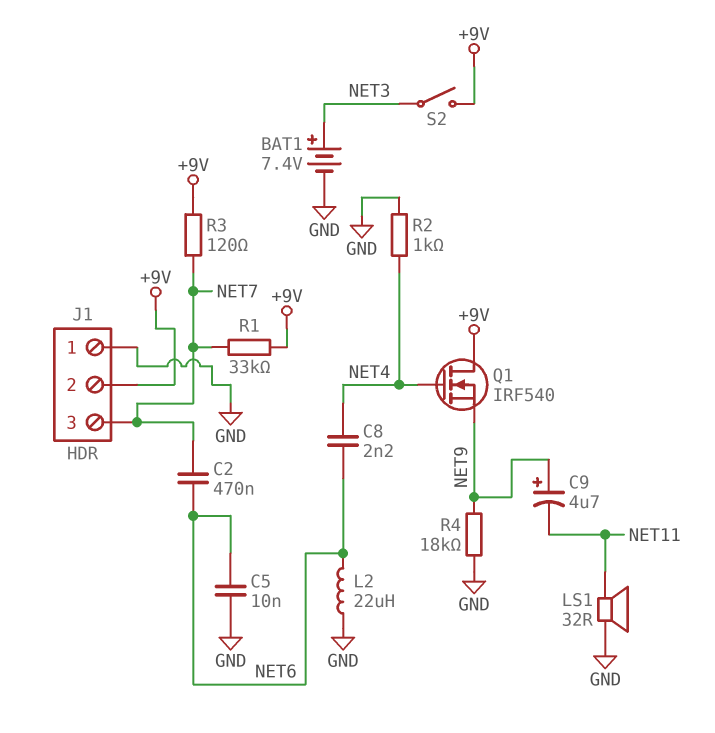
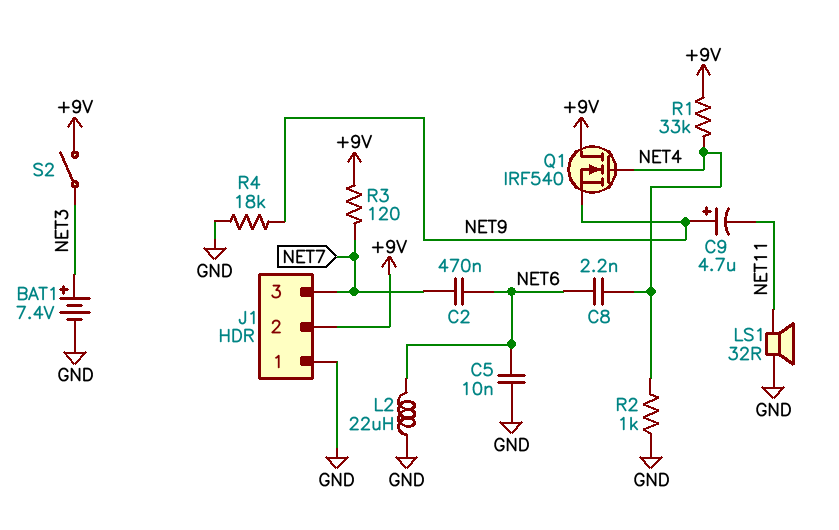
R1: 33k (+9V, NET7) -> 33k (+9V, NET4)

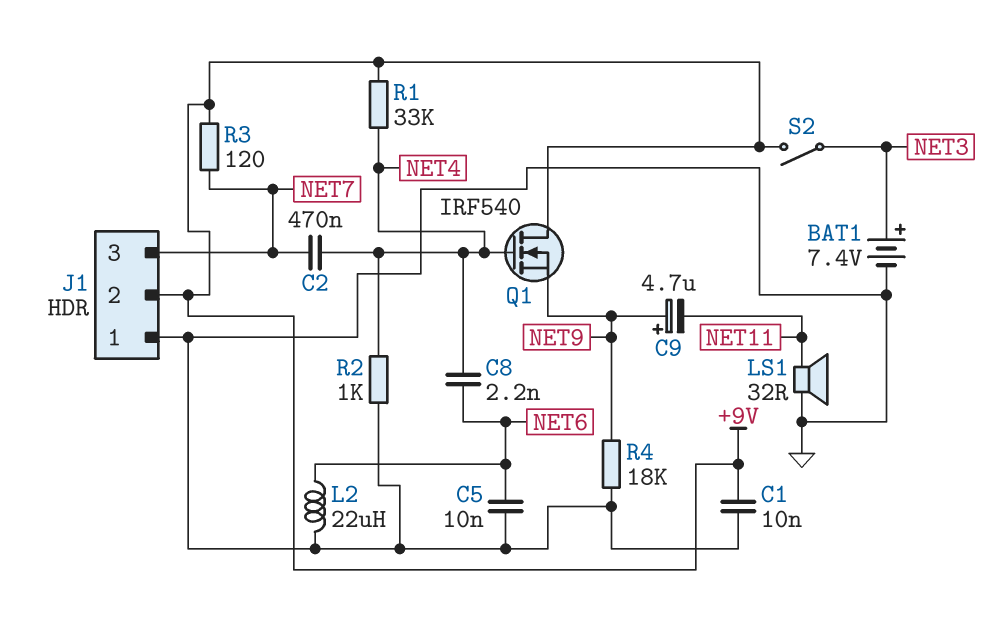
C1: none -> 10nF (+9V, GND)
C2: 470nF (NET6, NET7) -> 470nF (NET4, NET7)

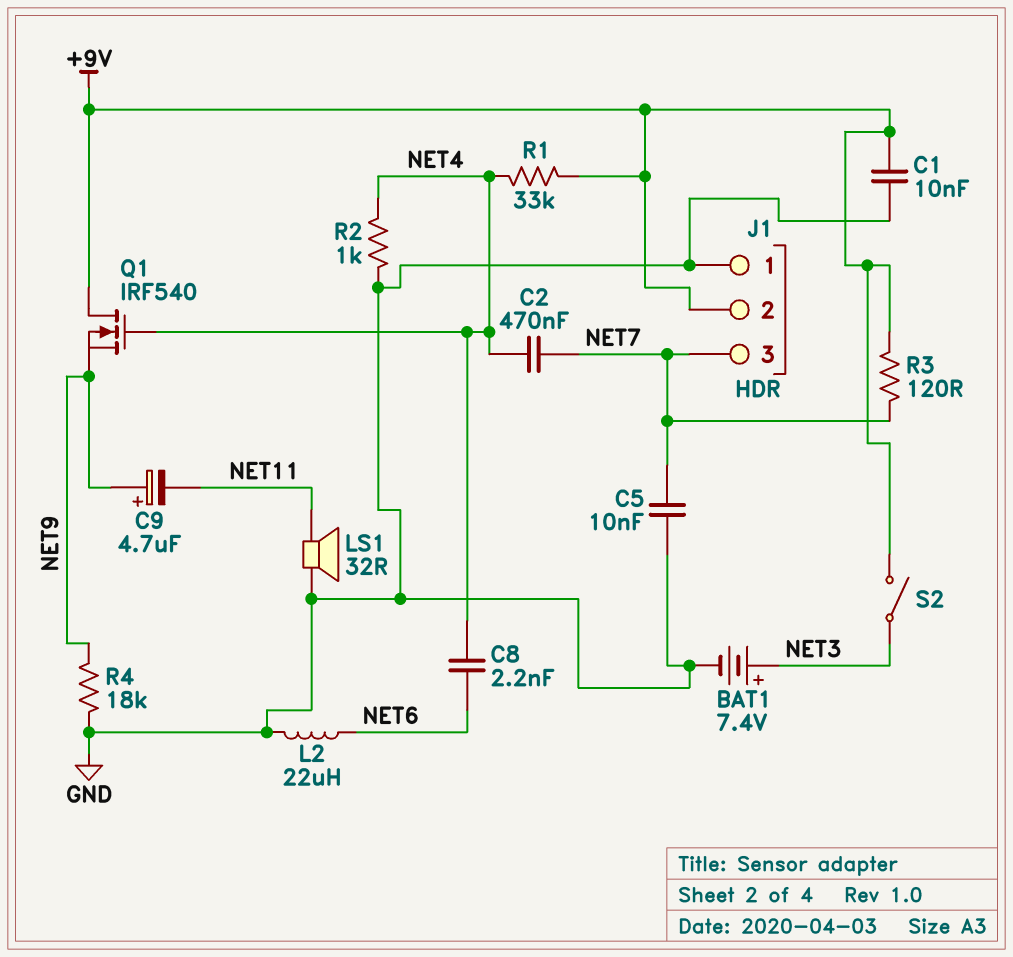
C5: 10nF (GND, NET6) -> 10nF (GND, NET7)

